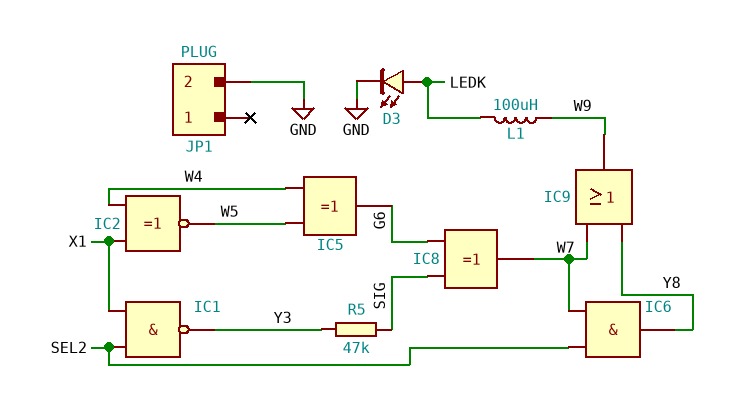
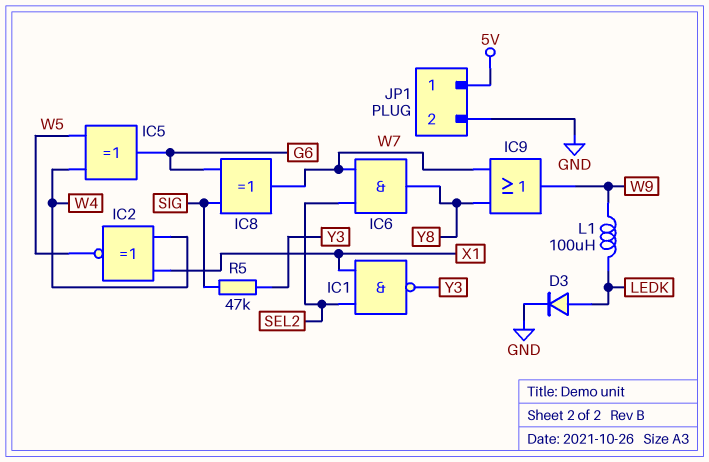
D3: LED (A LEDK, K GND) -> diode (A LEDK, K GND)
JP1 pin 1: none -> 5V

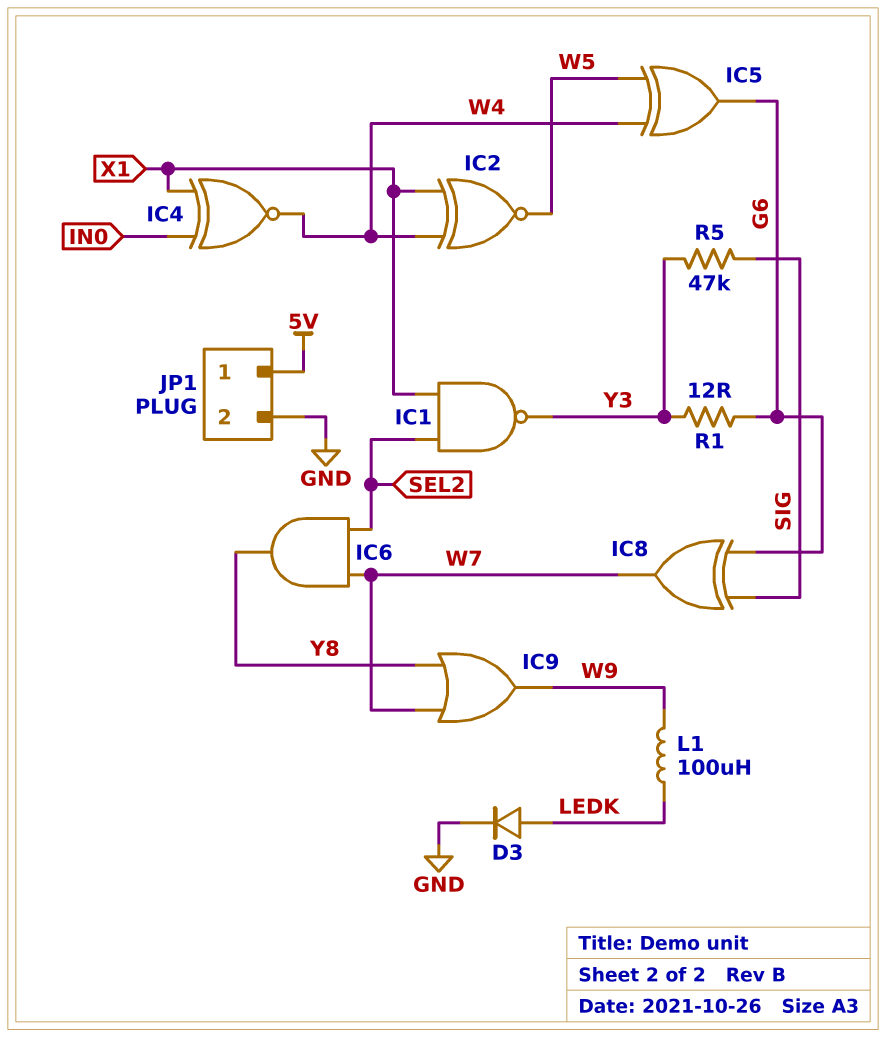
IC4: none -> XNOR (in IN0, in X1, out W4)
R1: none -> 12 (G6, Y3)

